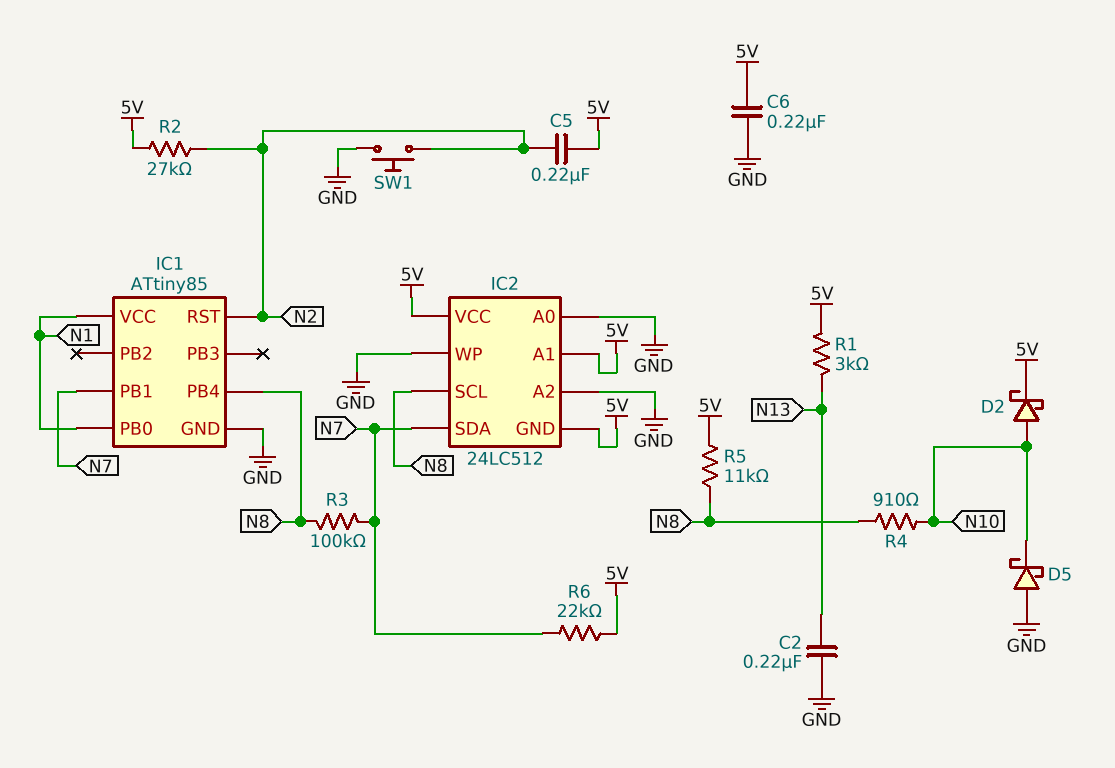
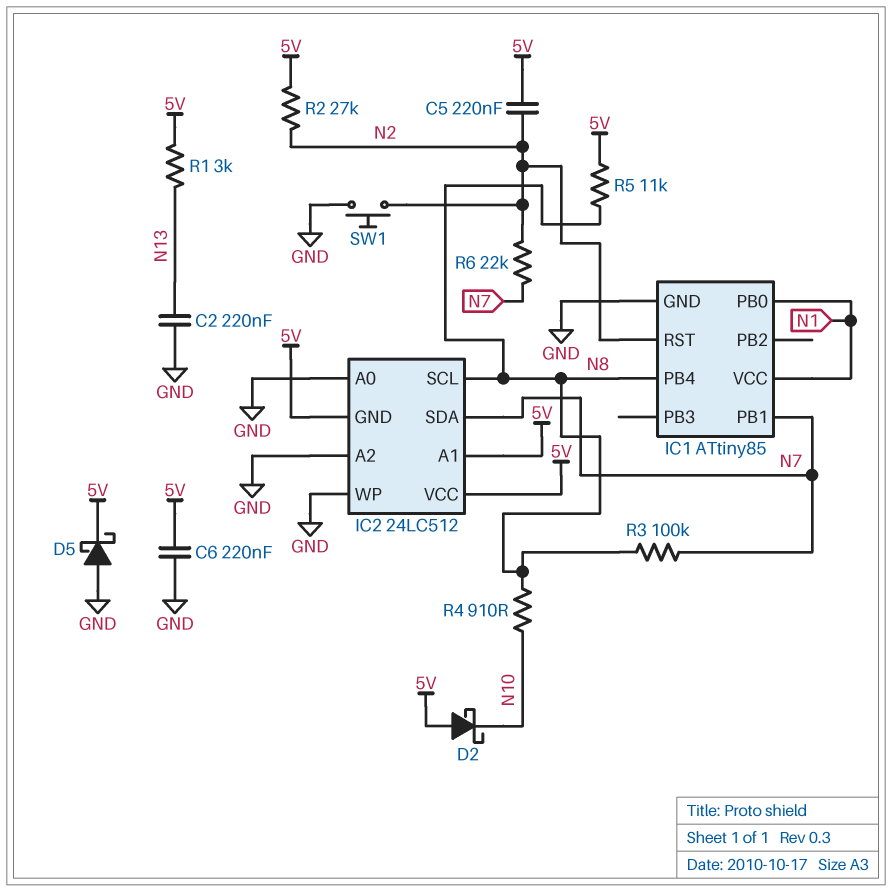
D2: schottky (A N10, K 5V) -> schottky (A 5V, K N10)
D5: schottky (A GND, K N10) -> schottky (A GND, K 5V)
R6: 22k (5V, N7) -> 22k (N2, N7)

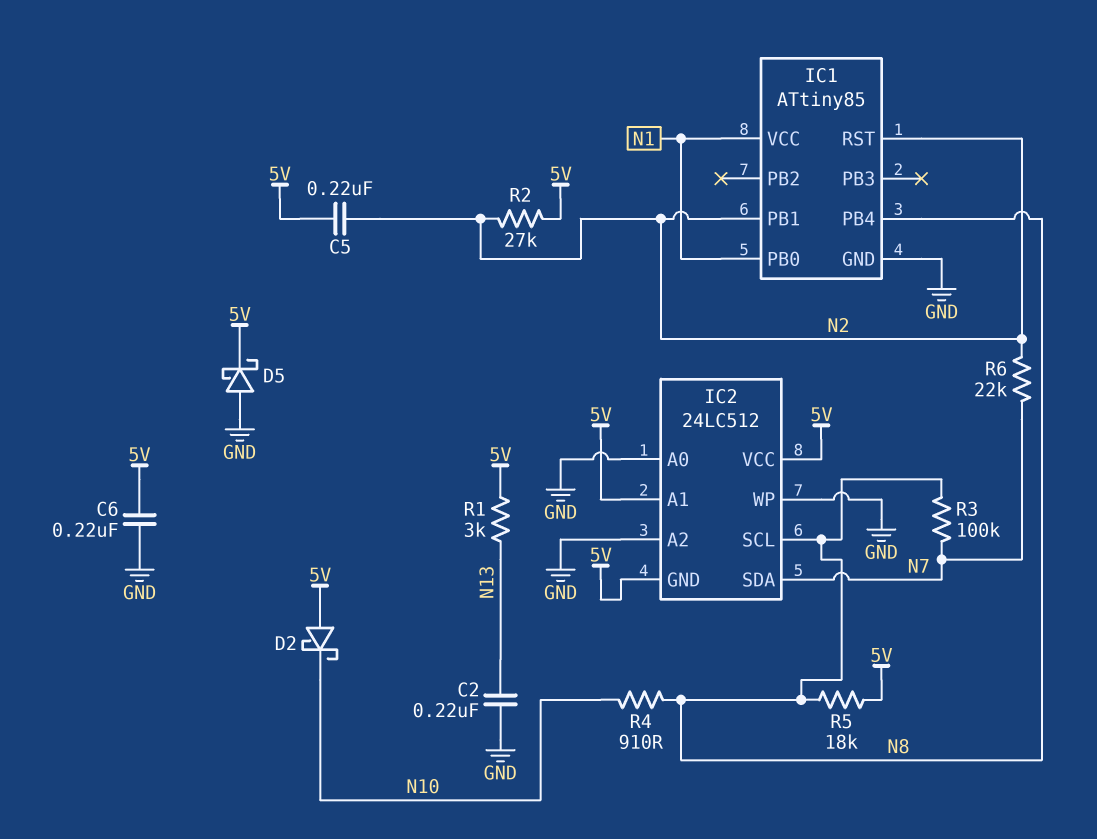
IC1 pin PB1: N7 -> N2
R5: 11k (5V, N8) -> 18k (5V, N8)
SW1: button (GND, N2) -> none

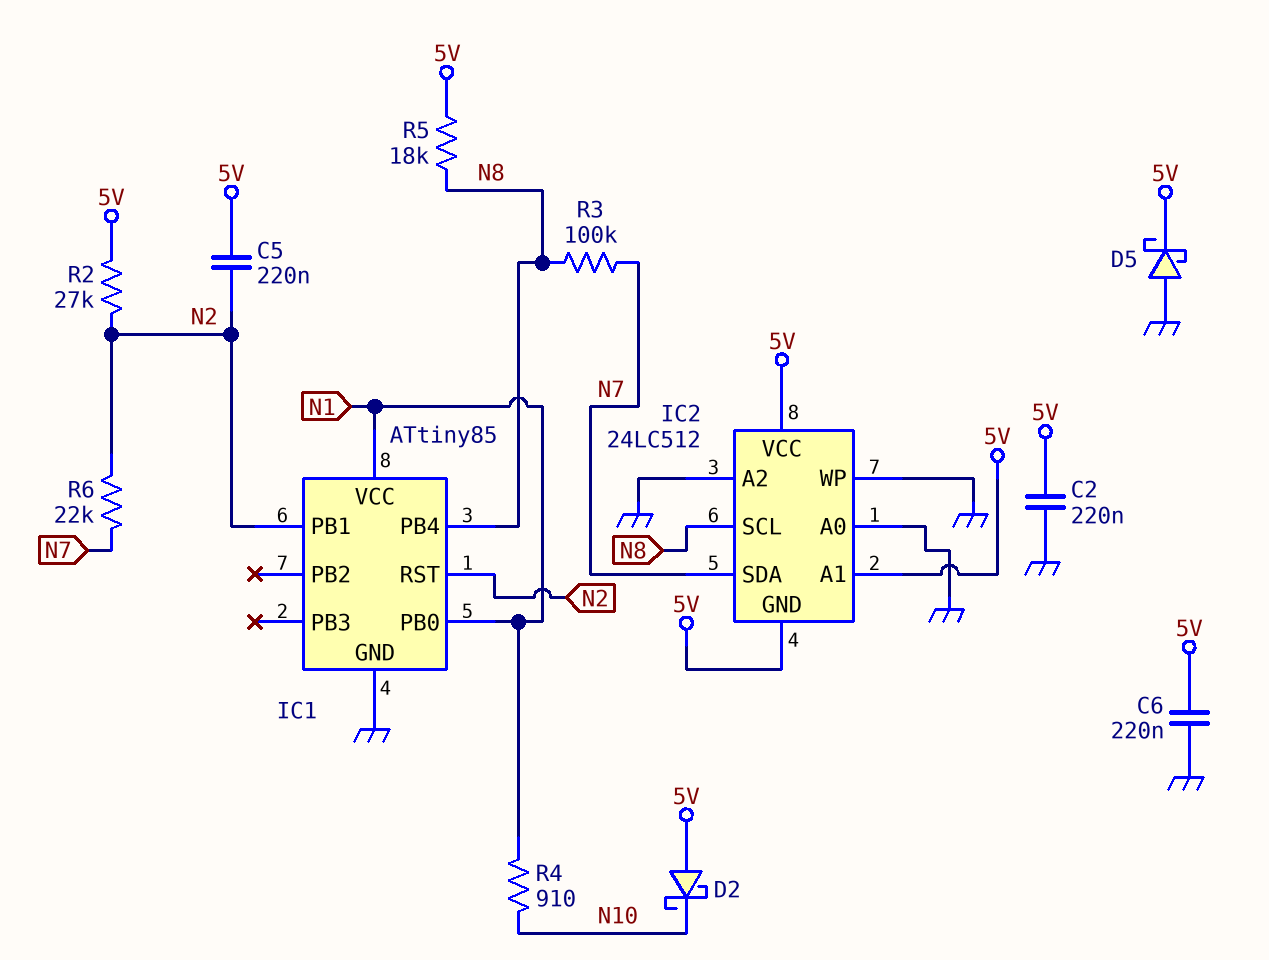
C2: 220nF (GND, N13) -> 220nF (5V, GND)
R1: 3k (5V, N13) -> none
R4: 910 (N8, N10) -> 910 (N1, N10)

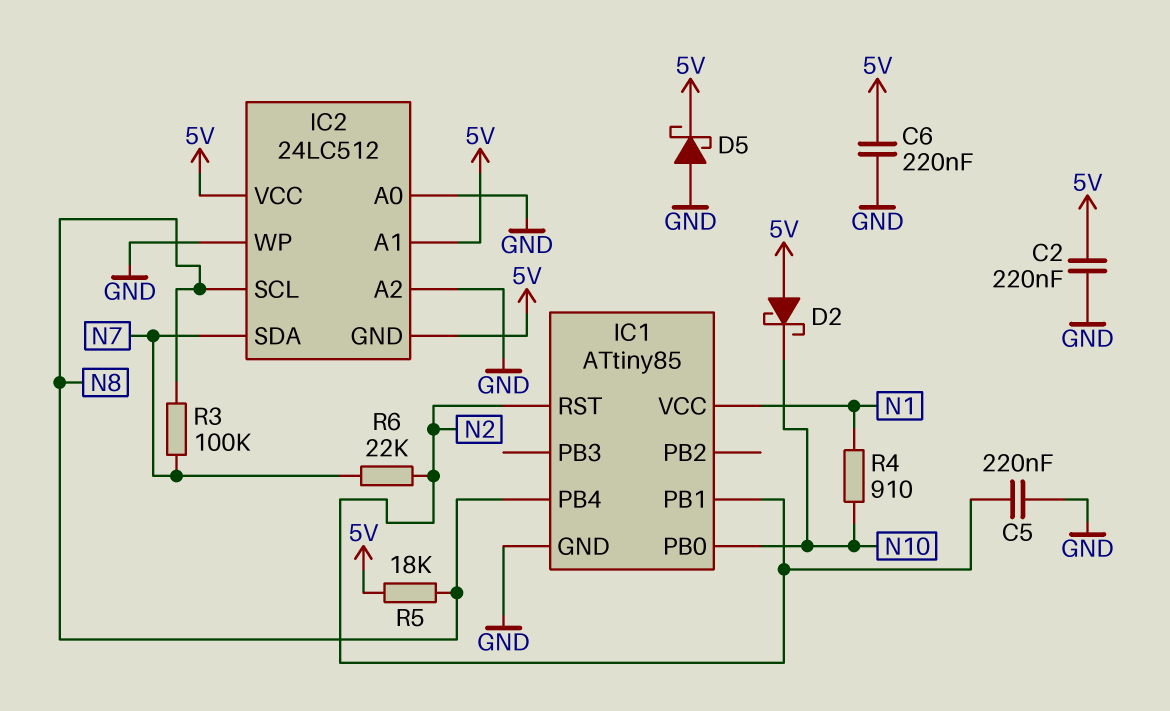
C5: 220nF (5V, N2) -> 220nF (GND, N2)
IC1 pin PB0: N1 -> N10
R2: 27k (5V, N2) -> none

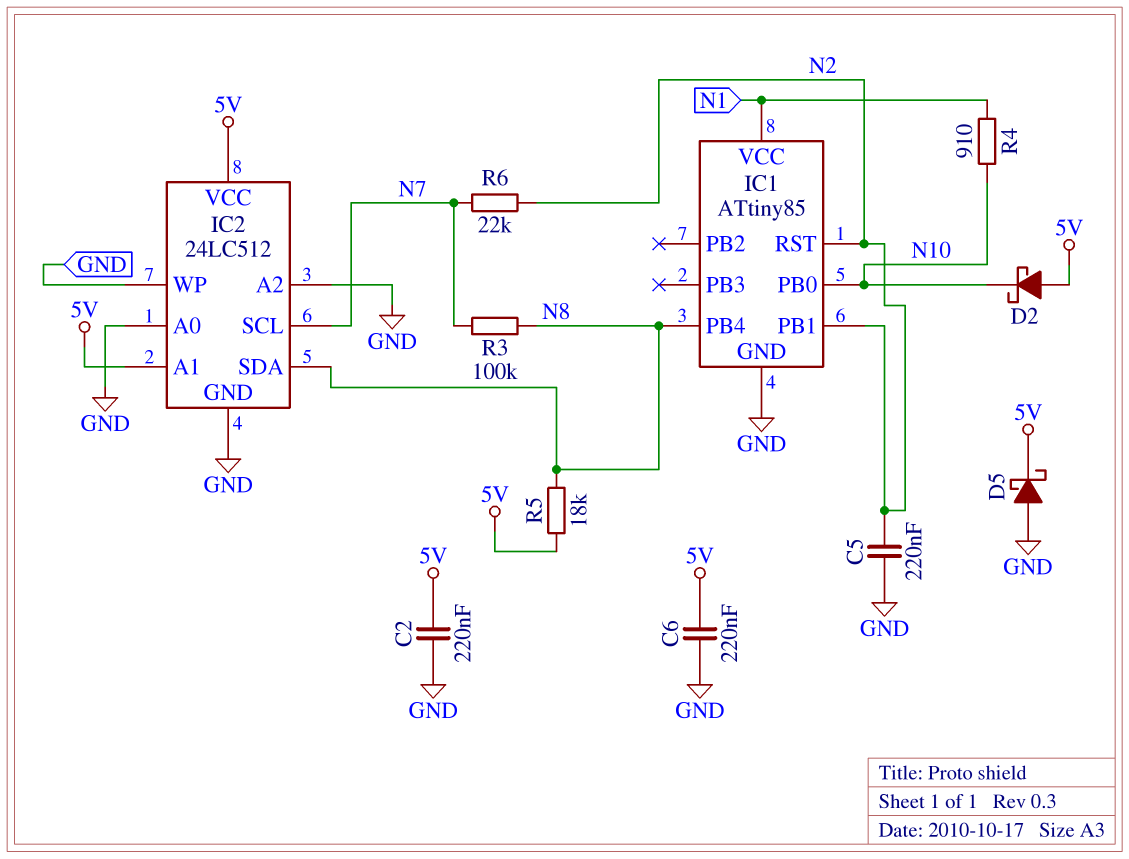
IC2 pin GND: 5V -> GND
IC2 pin SCL: N8 -> N7
IC2 pin SDA: N7 -> N8

